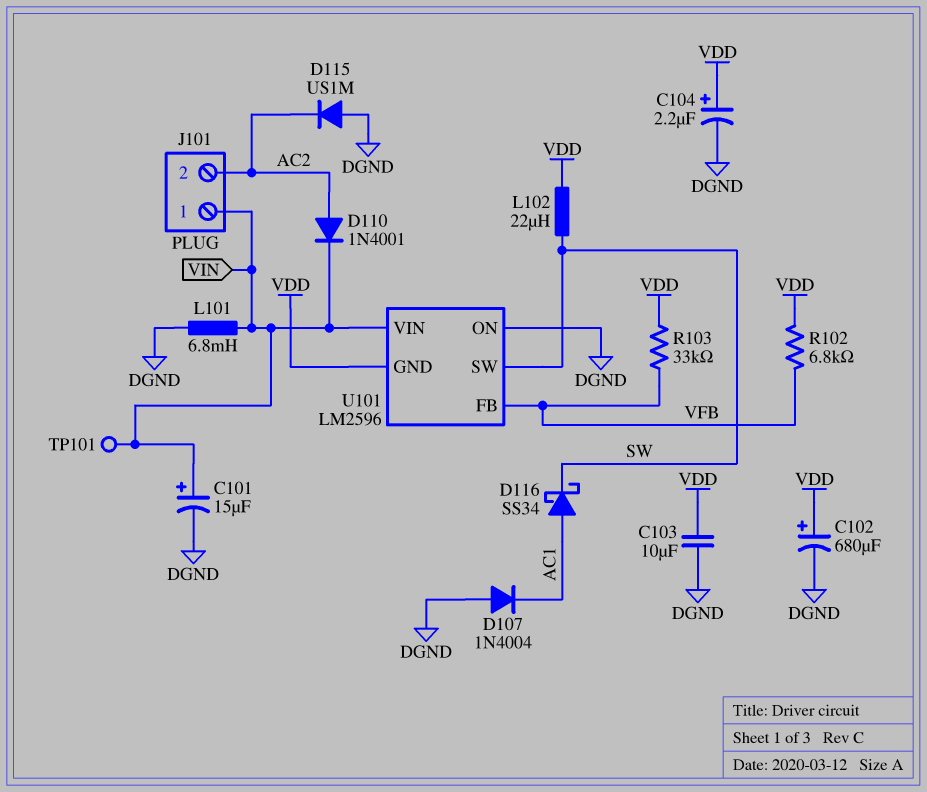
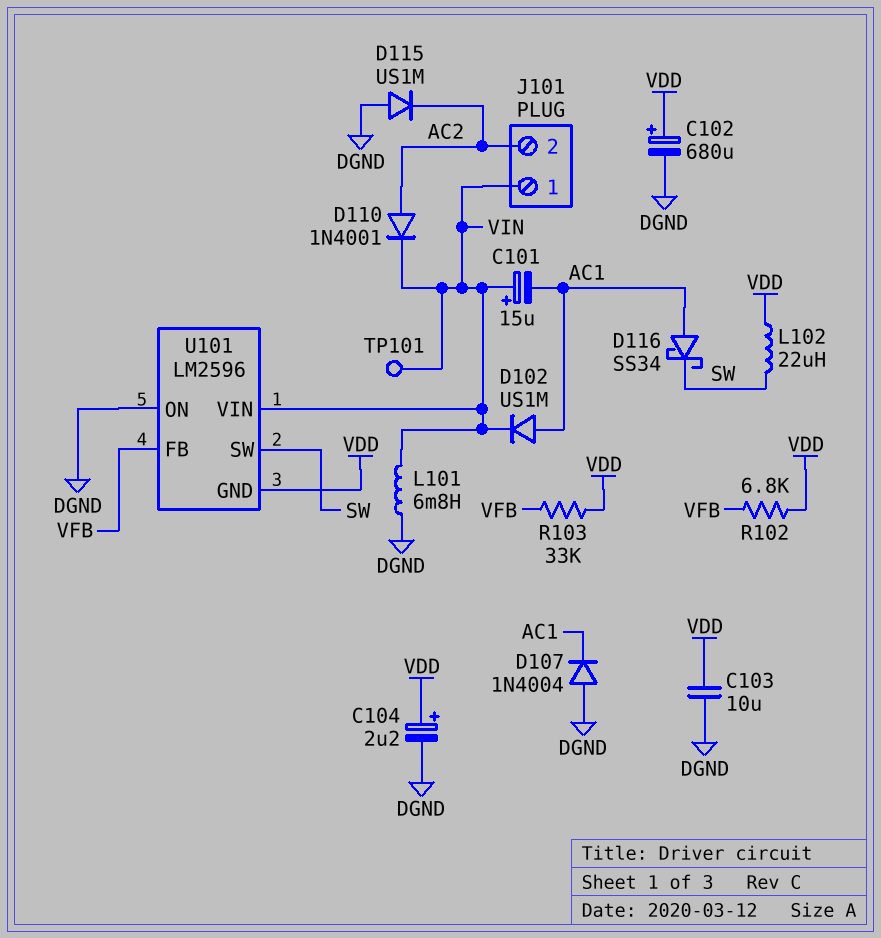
C101: 15uF (plus VIN, minus DGND) -> 15uF (plus VIN, minus AC1)
D102: none -> diode US1M (A AC1, K VIN)

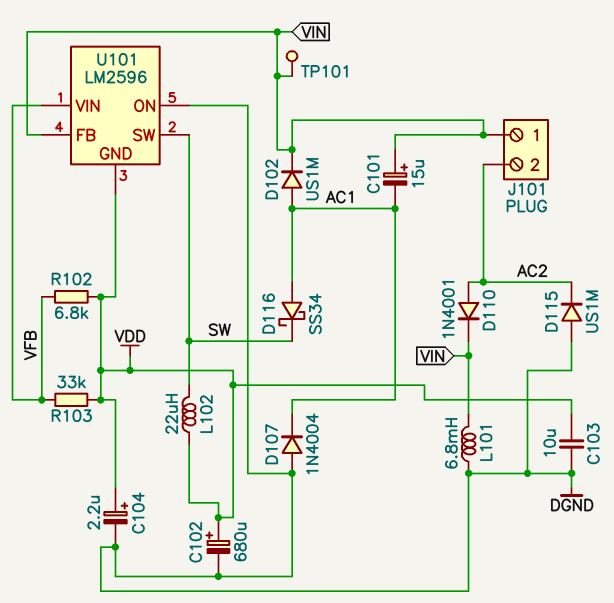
U101 pin FB: VFB -> VIN
U101 pin VIN: VIN -> VFB

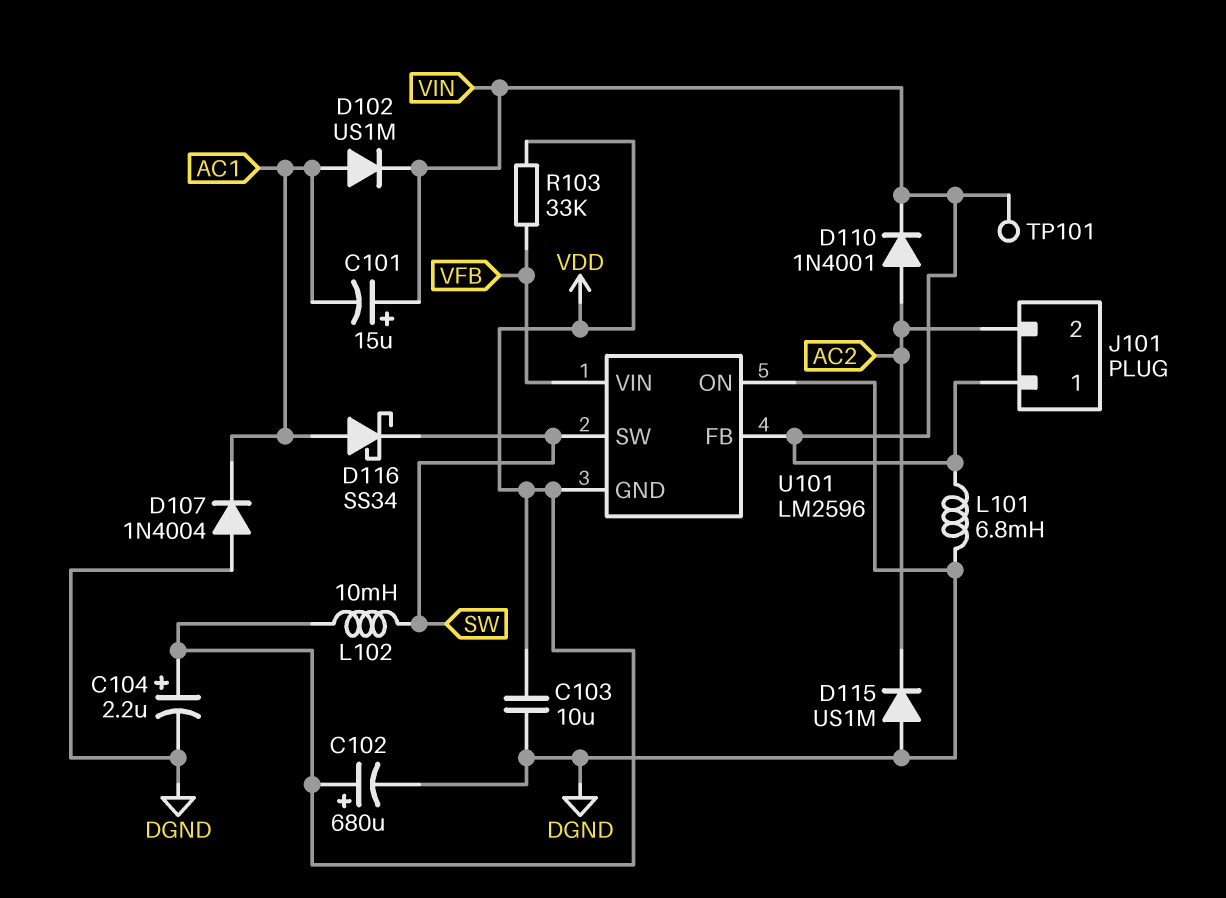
L102: 22uH (SW, VDD) -> 10mH (SW, VDD)
R102: 6.8k (VDD, VFB) -> none

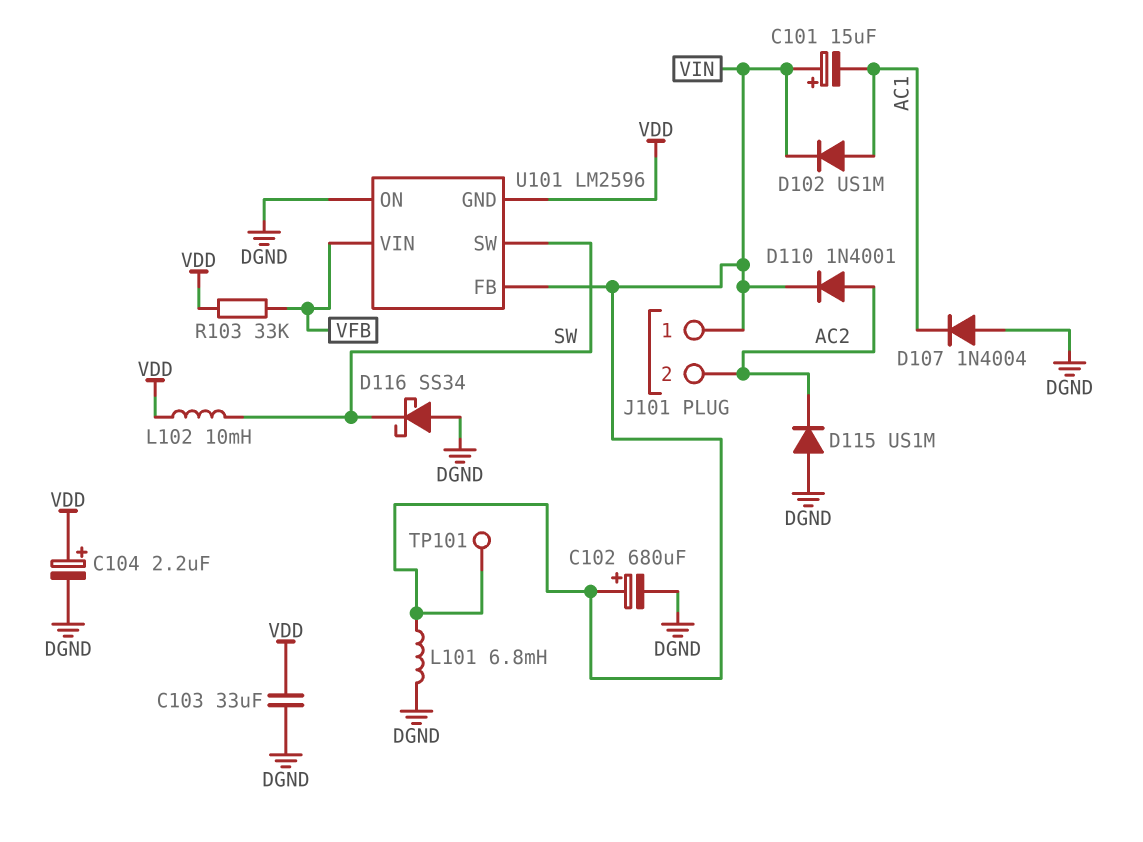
C102: 680uF (plus VDD, minus DGND) -> 680uF (plus VIN, minus DGND)
C103: 10uF (DGND, VDD) -> 33uF (DGND, VDD)
D116: schottky SS34 (A AC1, K SW) -> schottky SS34 (A DGND, K SW)

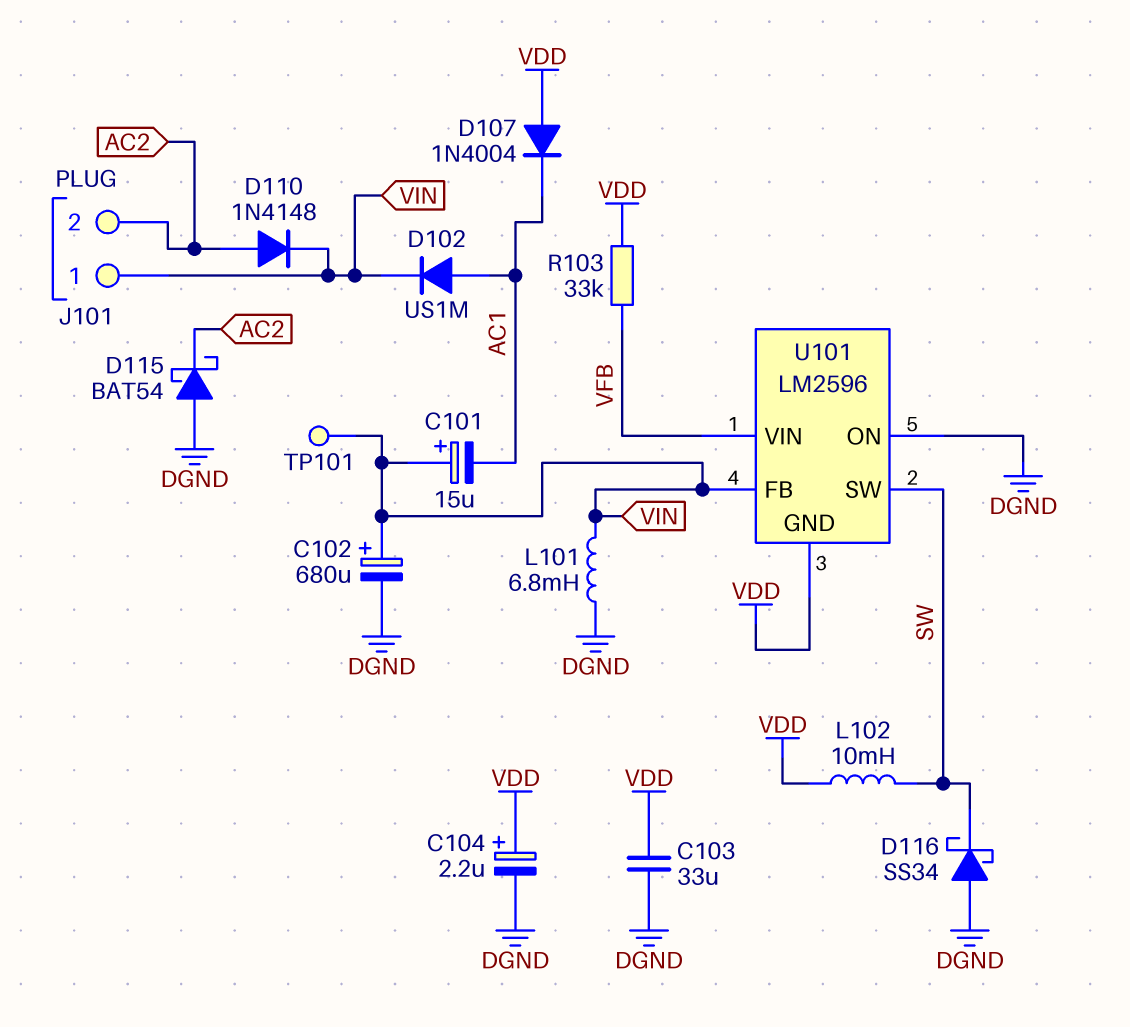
D107: diode 1N4004 (A DGND, K AC1) -> diode 1N4004 (A VDD, K AC1)
D110: diode 1N4001 (A AC2, K VIN) -> diode 1N4148 (A AC2, K VIN)
D115: diode US1M (A DGND, K AC2) -> schottky BAT54 (A DGND, K AC2)

